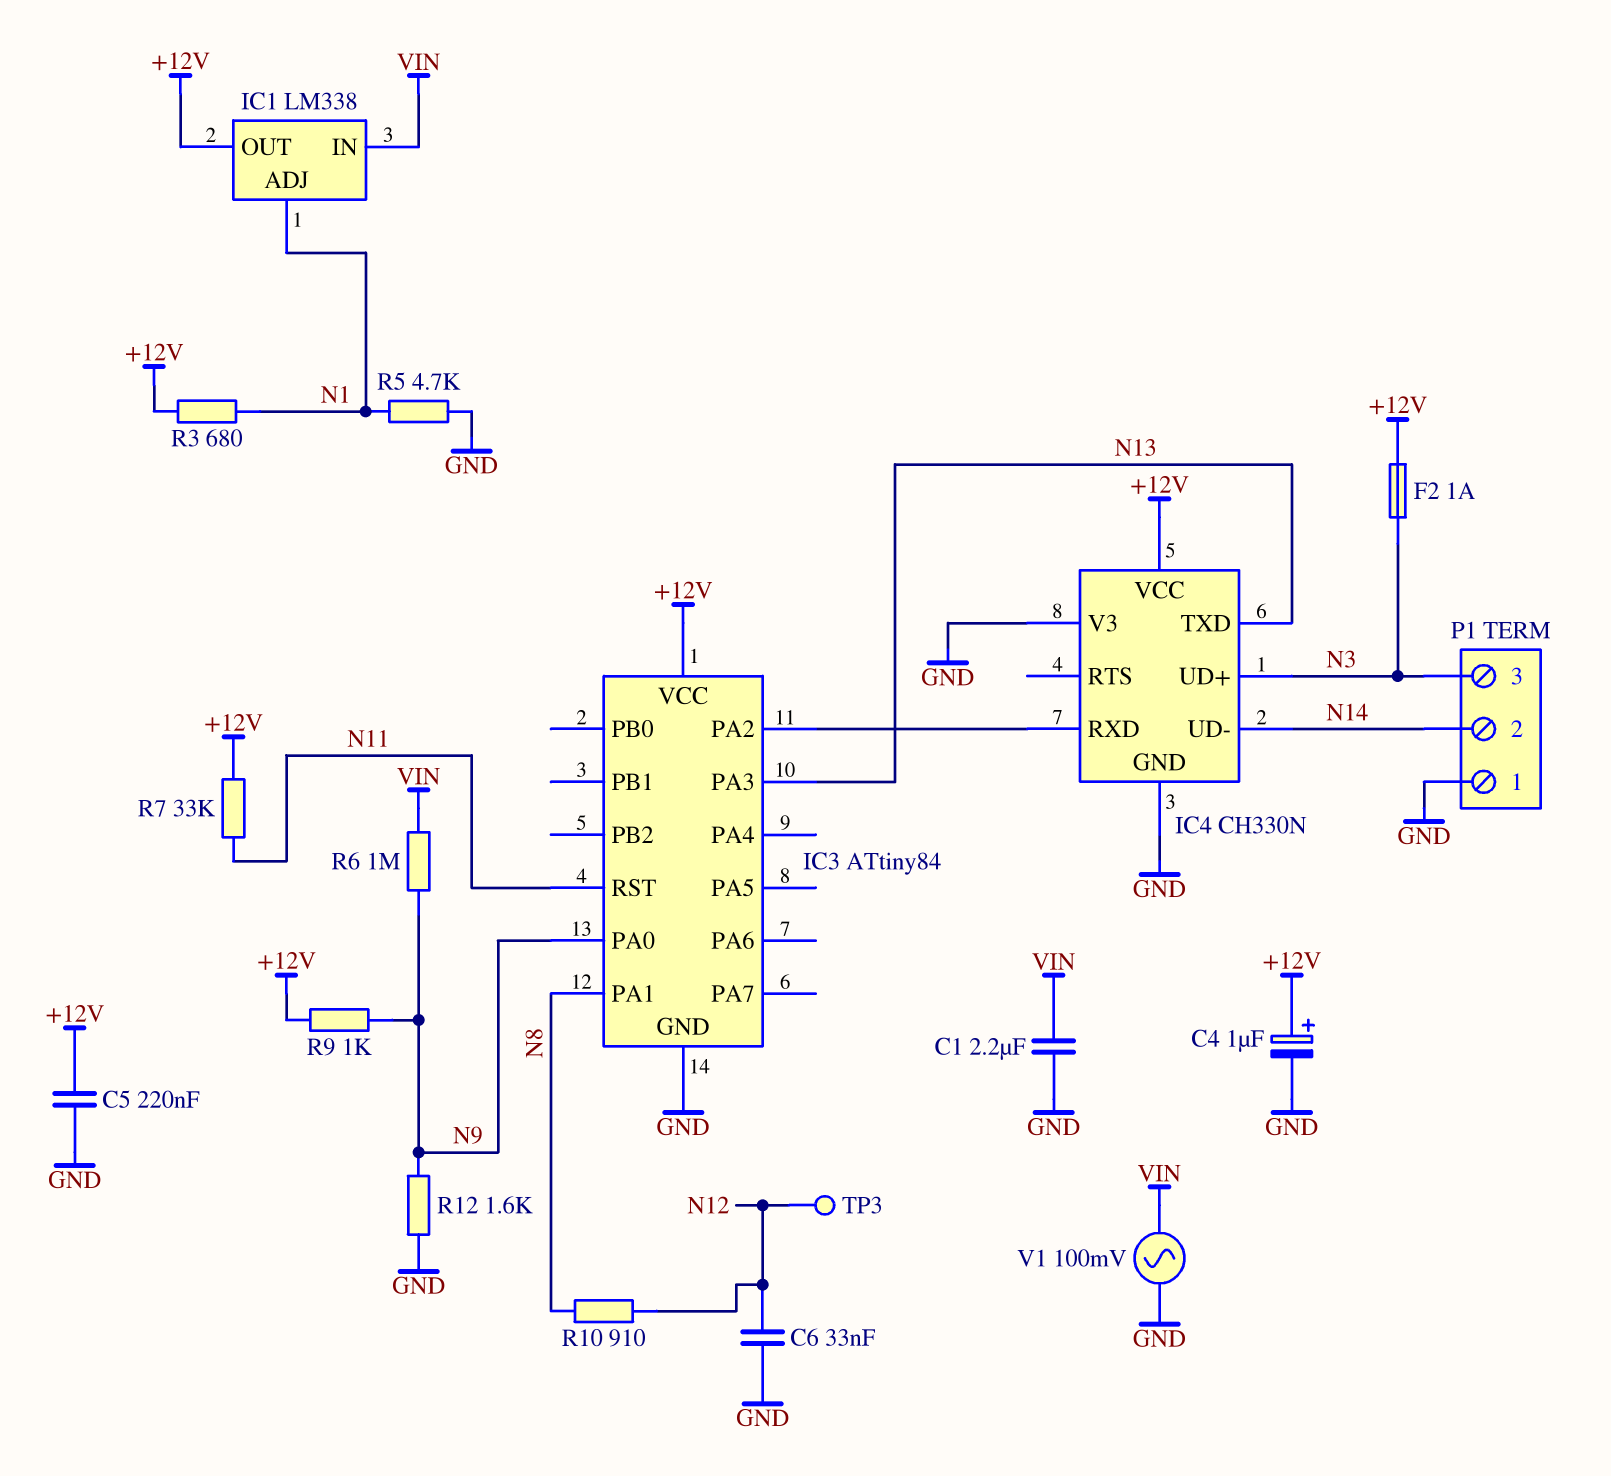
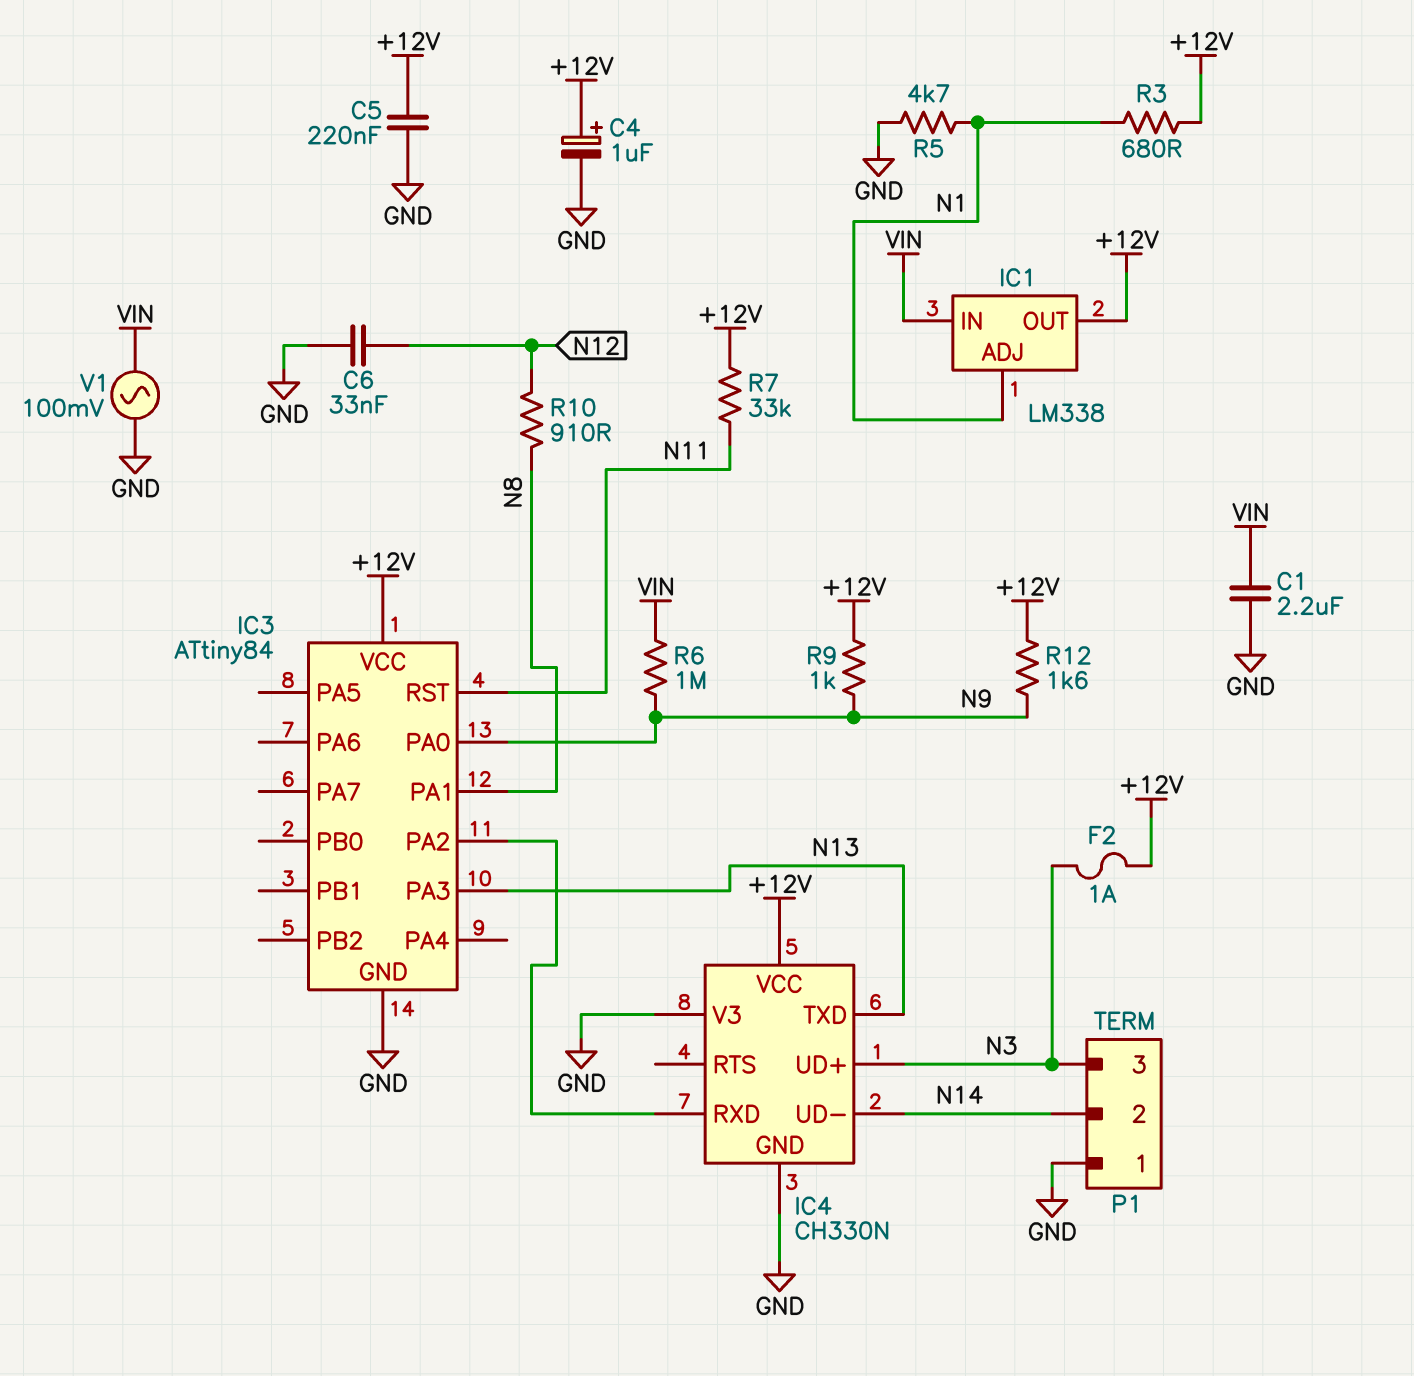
R12: 1.6k (GND, N9) -> 1.6k (+12V, N9)
TP3: test point (N12) -> none

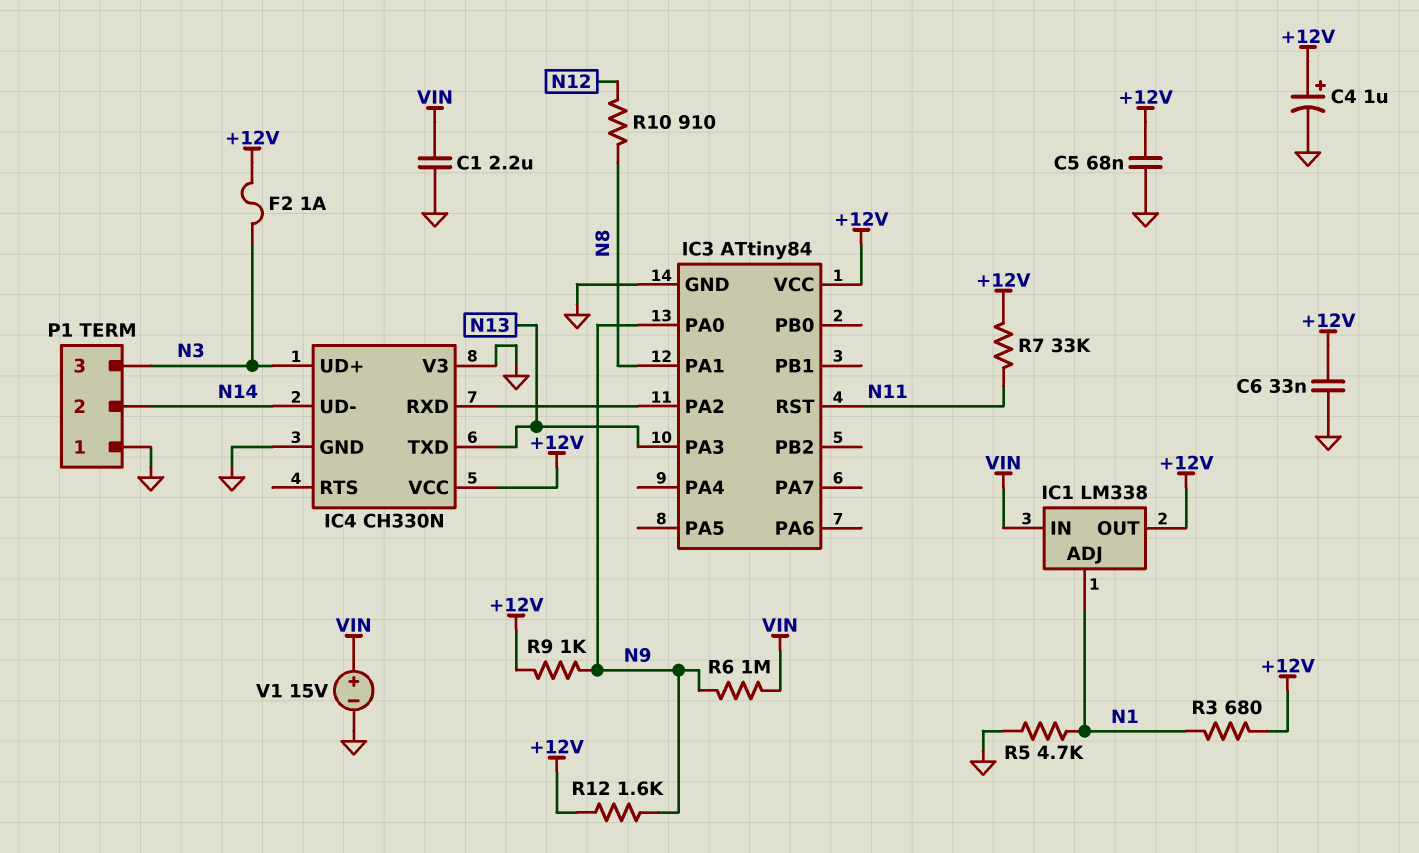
C5: 220nF (+12V, GND) -> 68nF (+12V, GND)
C6: 33nF (GND, N12) -> 33nF (+12V, GND)
V1: AC 100mV (GND, VIN) -> 15V (plus VIN, minus GND)

